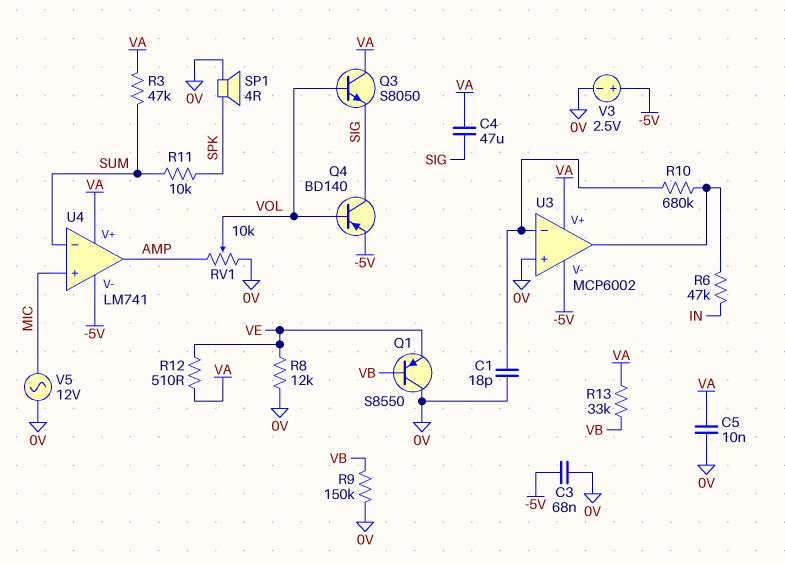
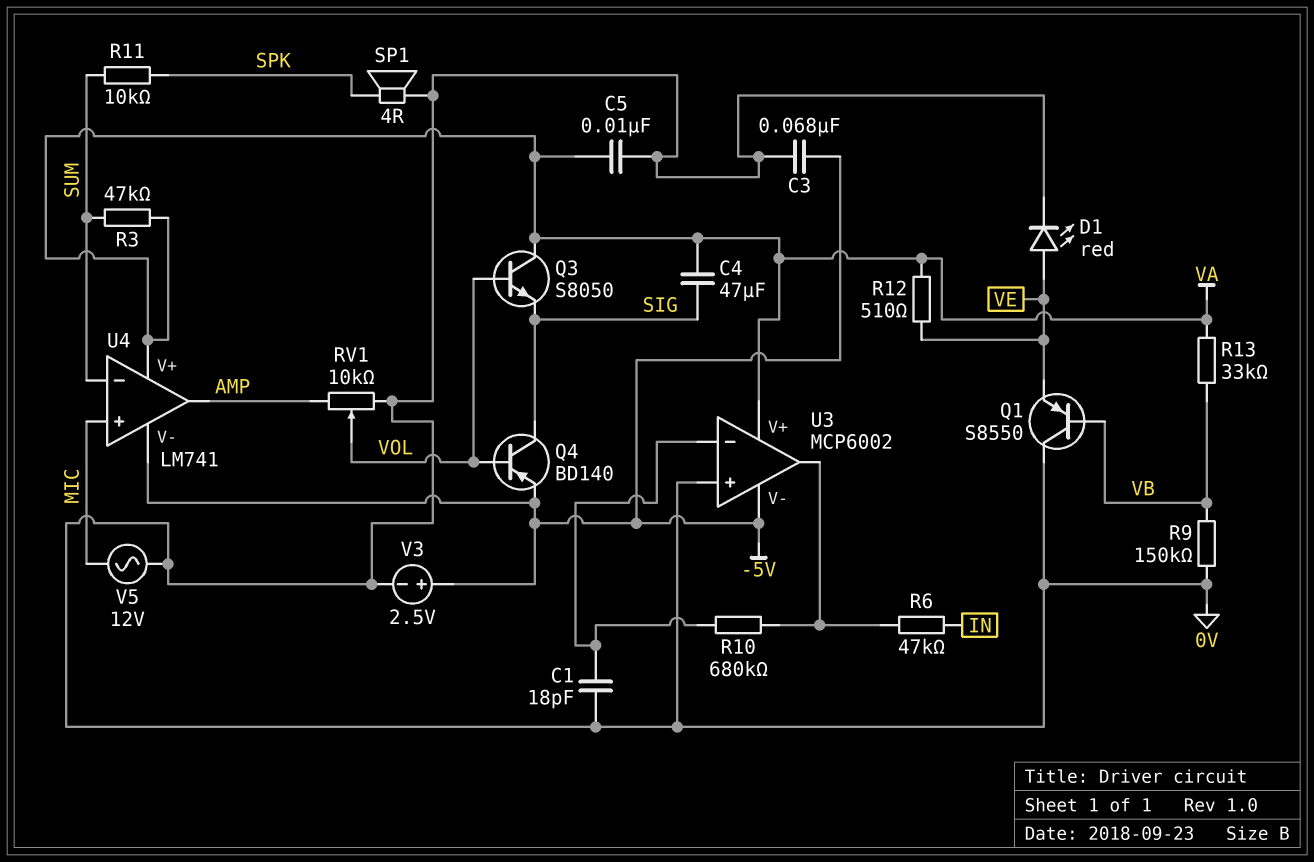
D1: none -> LED red (A VE, K 0V)
R8: 12k (0V, VE) -> none

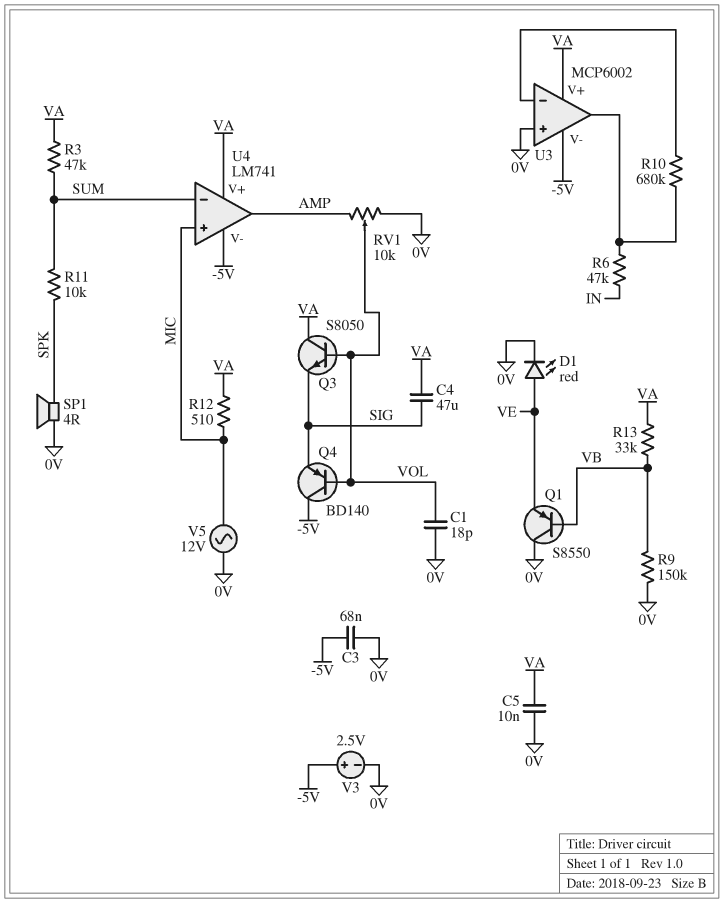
C1: 18pF (0V, U3/in-) -> 18pF (0V, VOL)
Q4: PNP BD140 (B VOL, C SIG, E -5V) -> PNP BD140 (B VOL, C -5V, E SIG)
R12: 510 (VA, VE) -> 510 (MIC, VA)

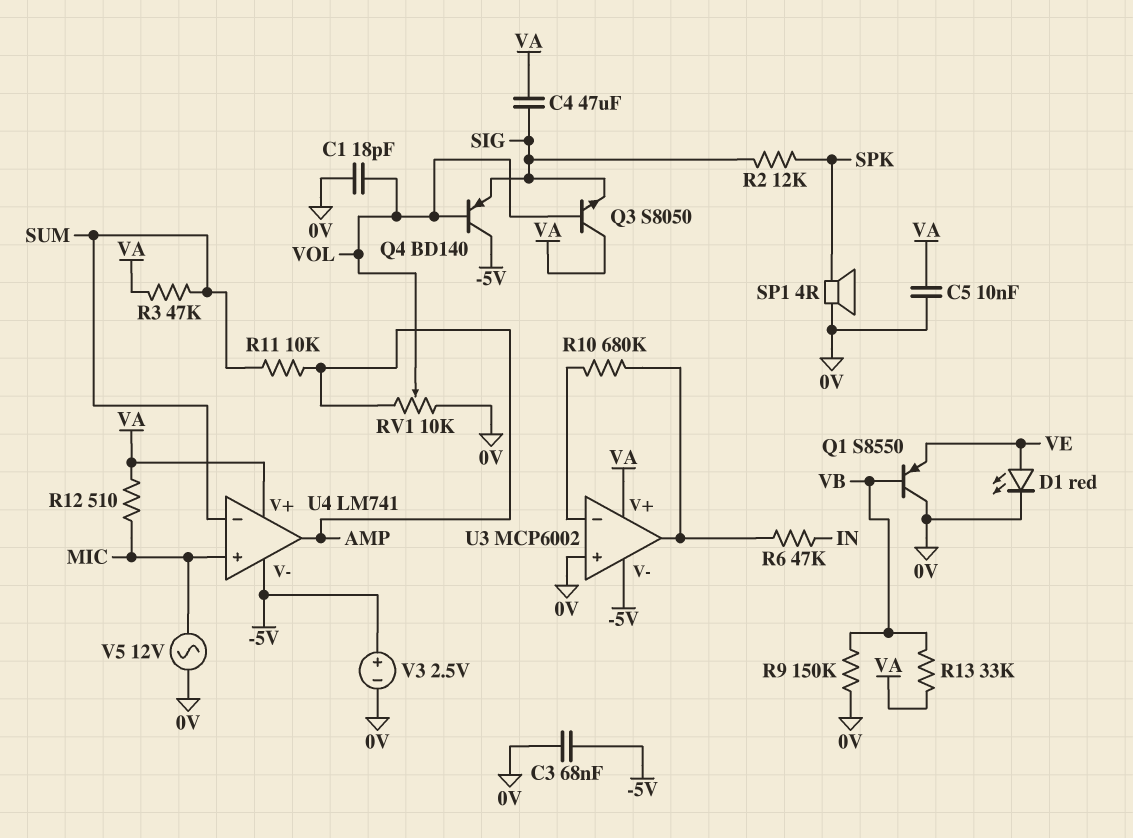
R2: none -> 12k (SIG, SPK)
R11: 10k (SPK, SUM) -> 10k (AMP, SUM)

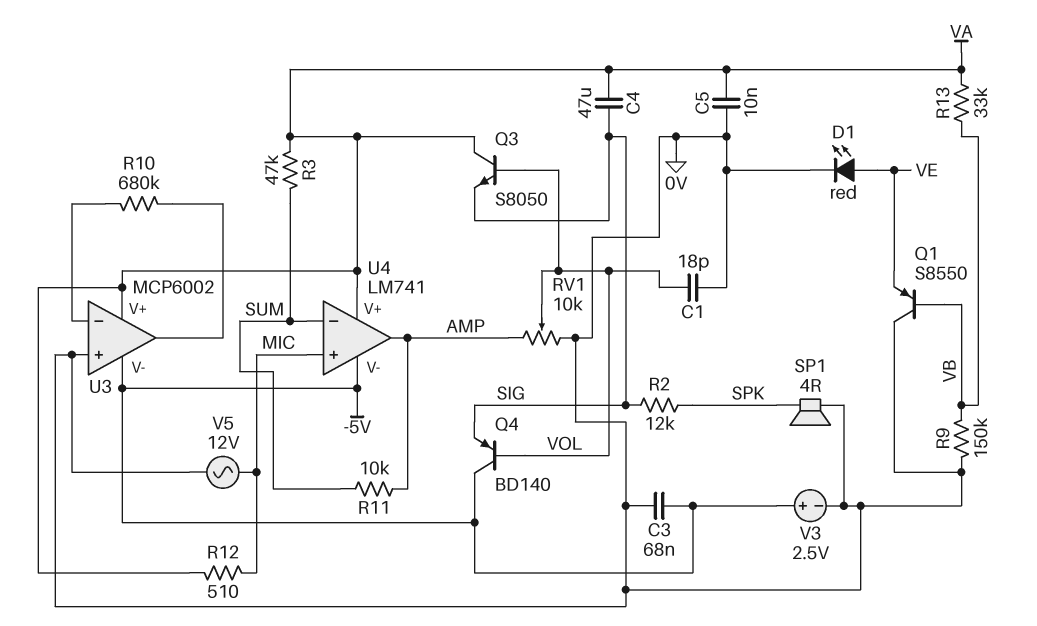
R6: 47k (IN, U3/out) -> none

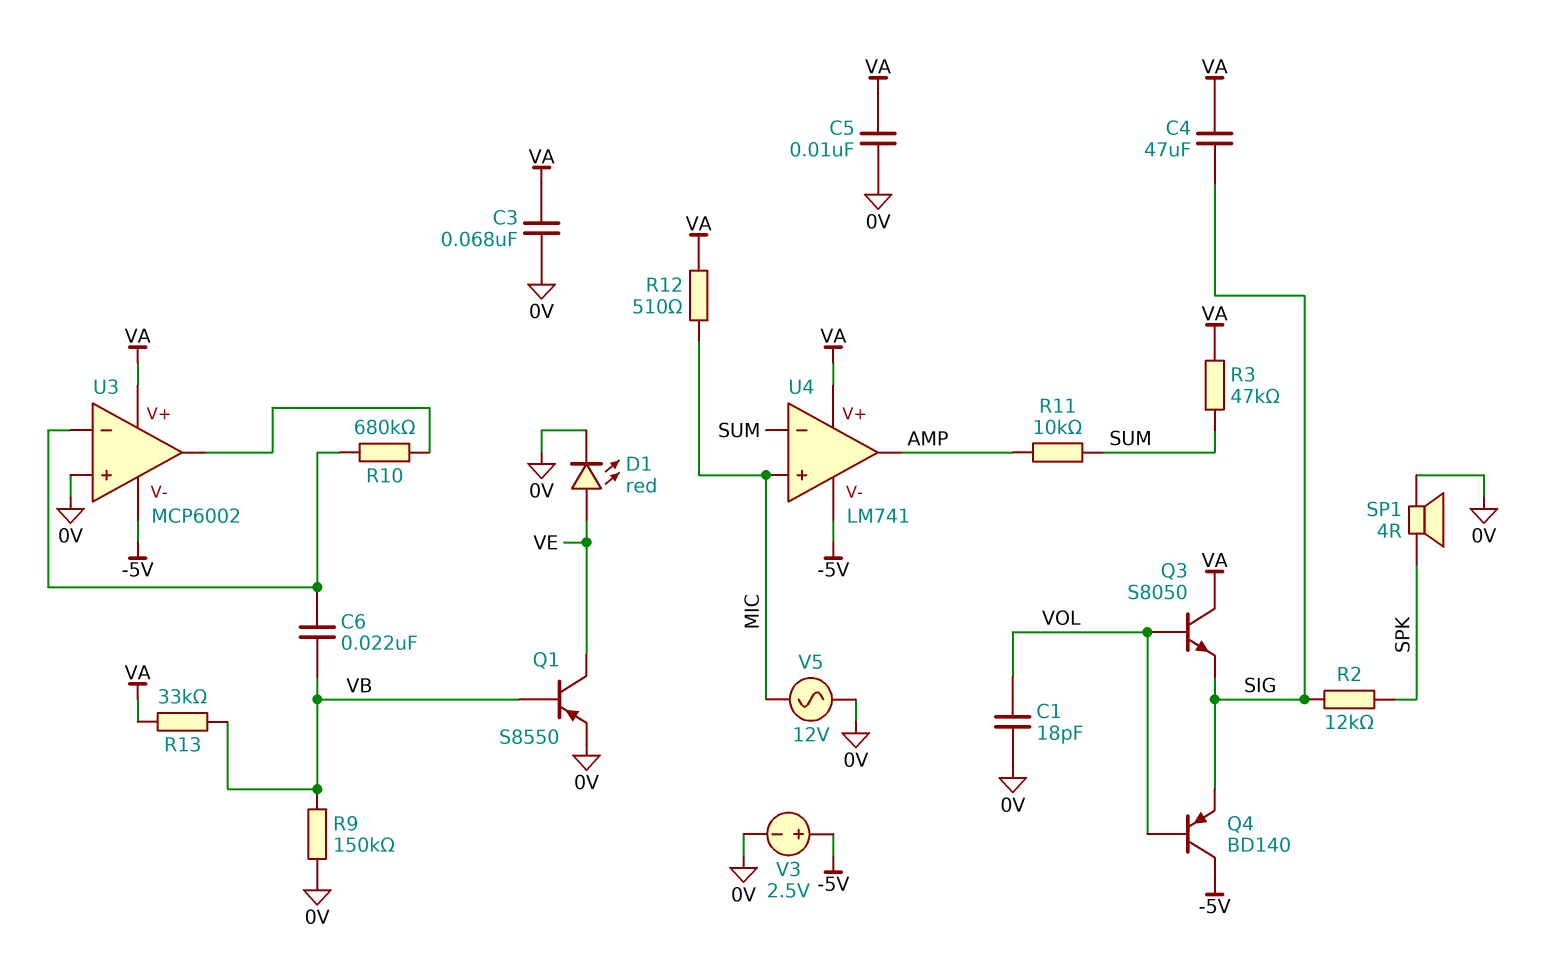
C3: 68nF (-5V, 0V) -> 68nF (0V, VA)
C6: none -> 22nF (U3/in-, VB)
Q1: PNP S8550 (B VB, C 0V, E VE) -> PNP S8550 (B VB, C VE, E 0V)
RV1: 10k (0V, AMP, wiper VOL) -> none

